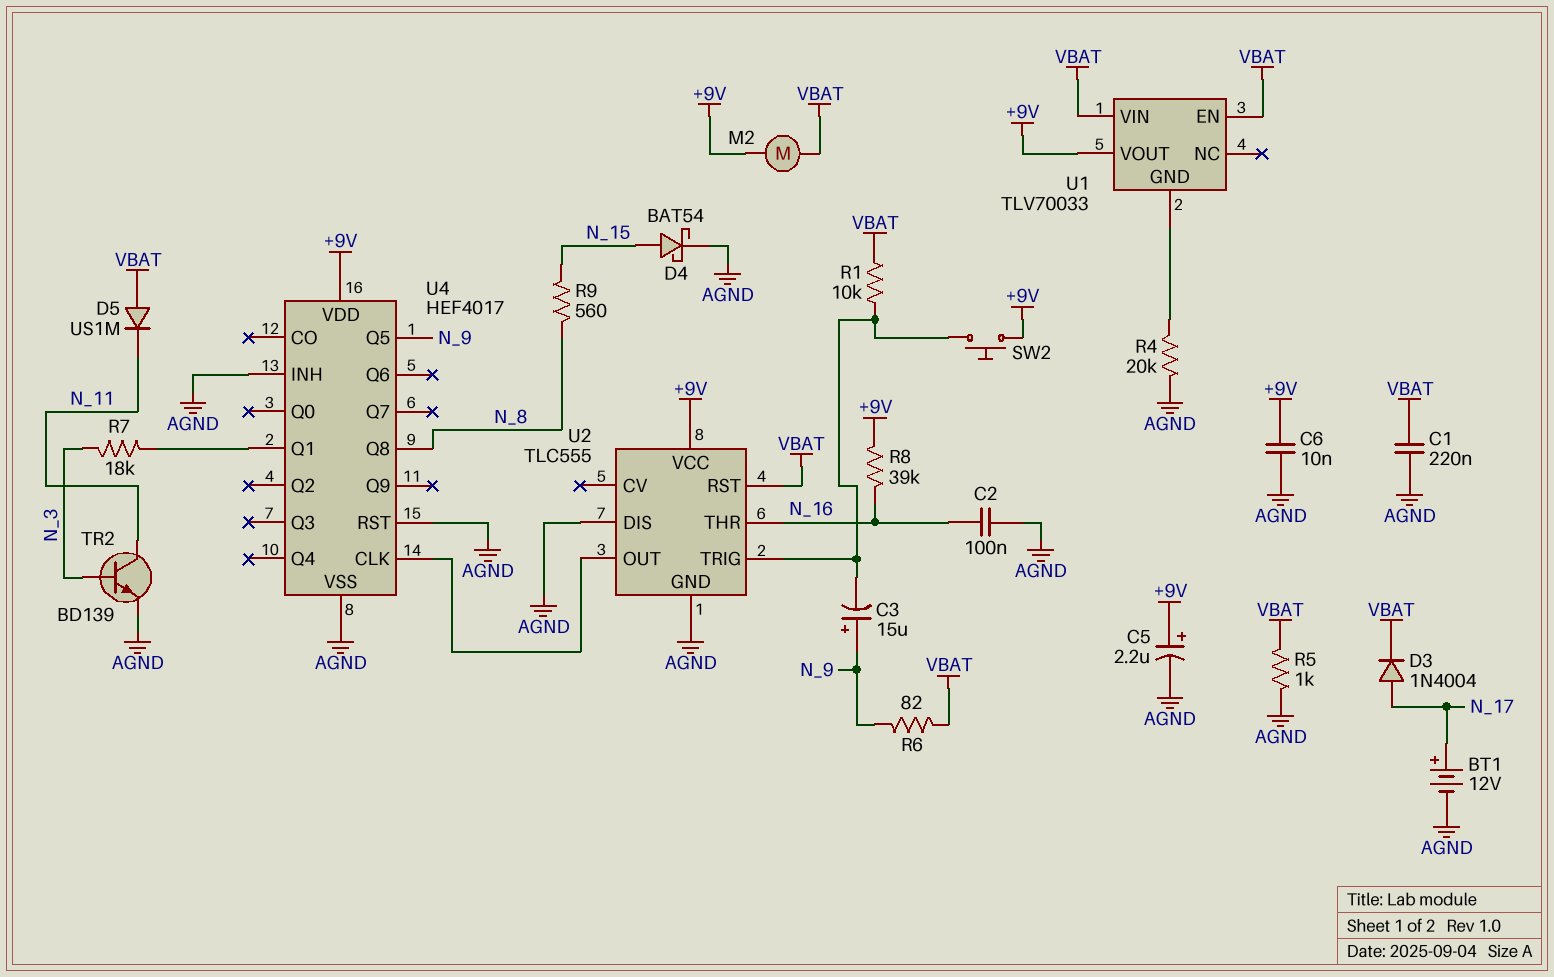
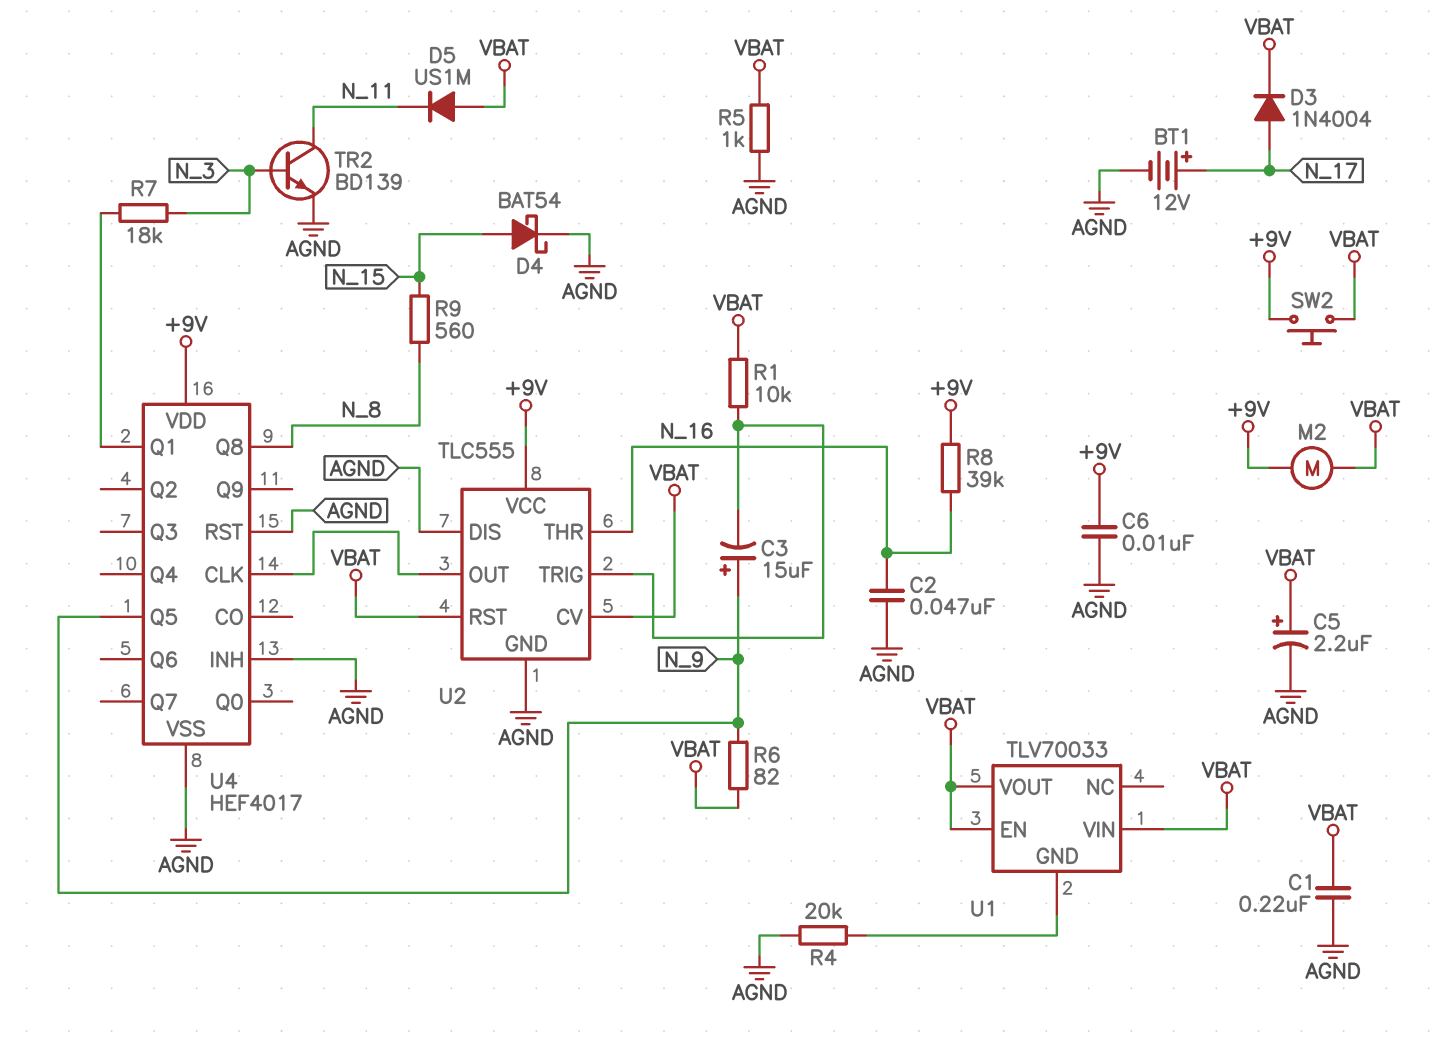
C2: 100nF (AGND, N_16) -> 47nF (AGND, N_16)
C5: 2.2uF (plus +9V, minus AGND) -> 2.2uF (plus VBAT, minus AGND)
SW2: button (+9V, U2/TRIG) -> button (+9V, VBAT)
U1 pin VOUT: +9V -> VBAT
U2 pin CV: none -> VBAT

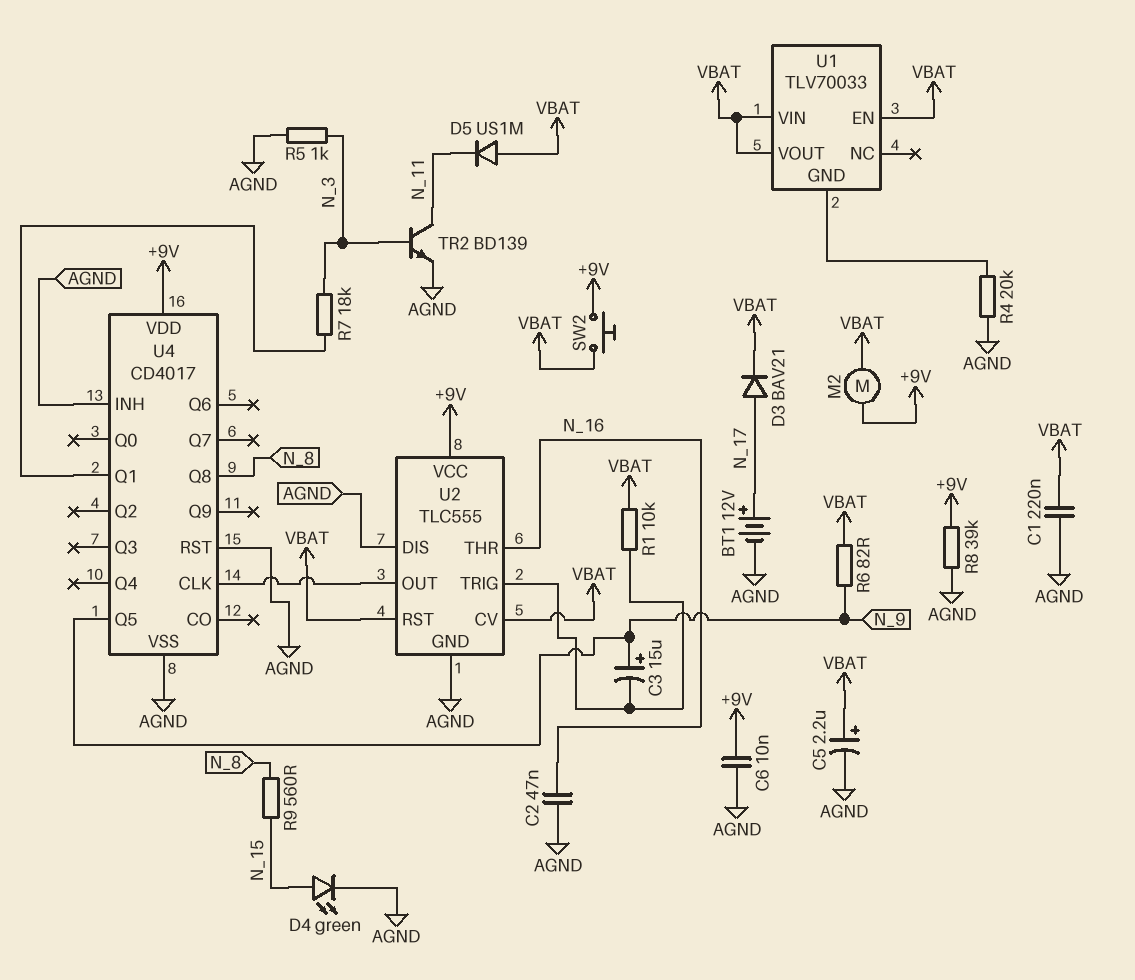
D3: diode 1N4004 (A N_17, K VBAT) -> diode BAV21 (A N_17, K VBAT)
D4: schottky BAT54 (A N_15, K AGND) -> LED green (A N_15, K AGND)
R5: 1k (AGND, VBAT) -> 1k (AGND, N_3)
R8: 39k (+9V, N_16) -> 39k (+9V, AGND)
U4: HEF4017 -> CD4017

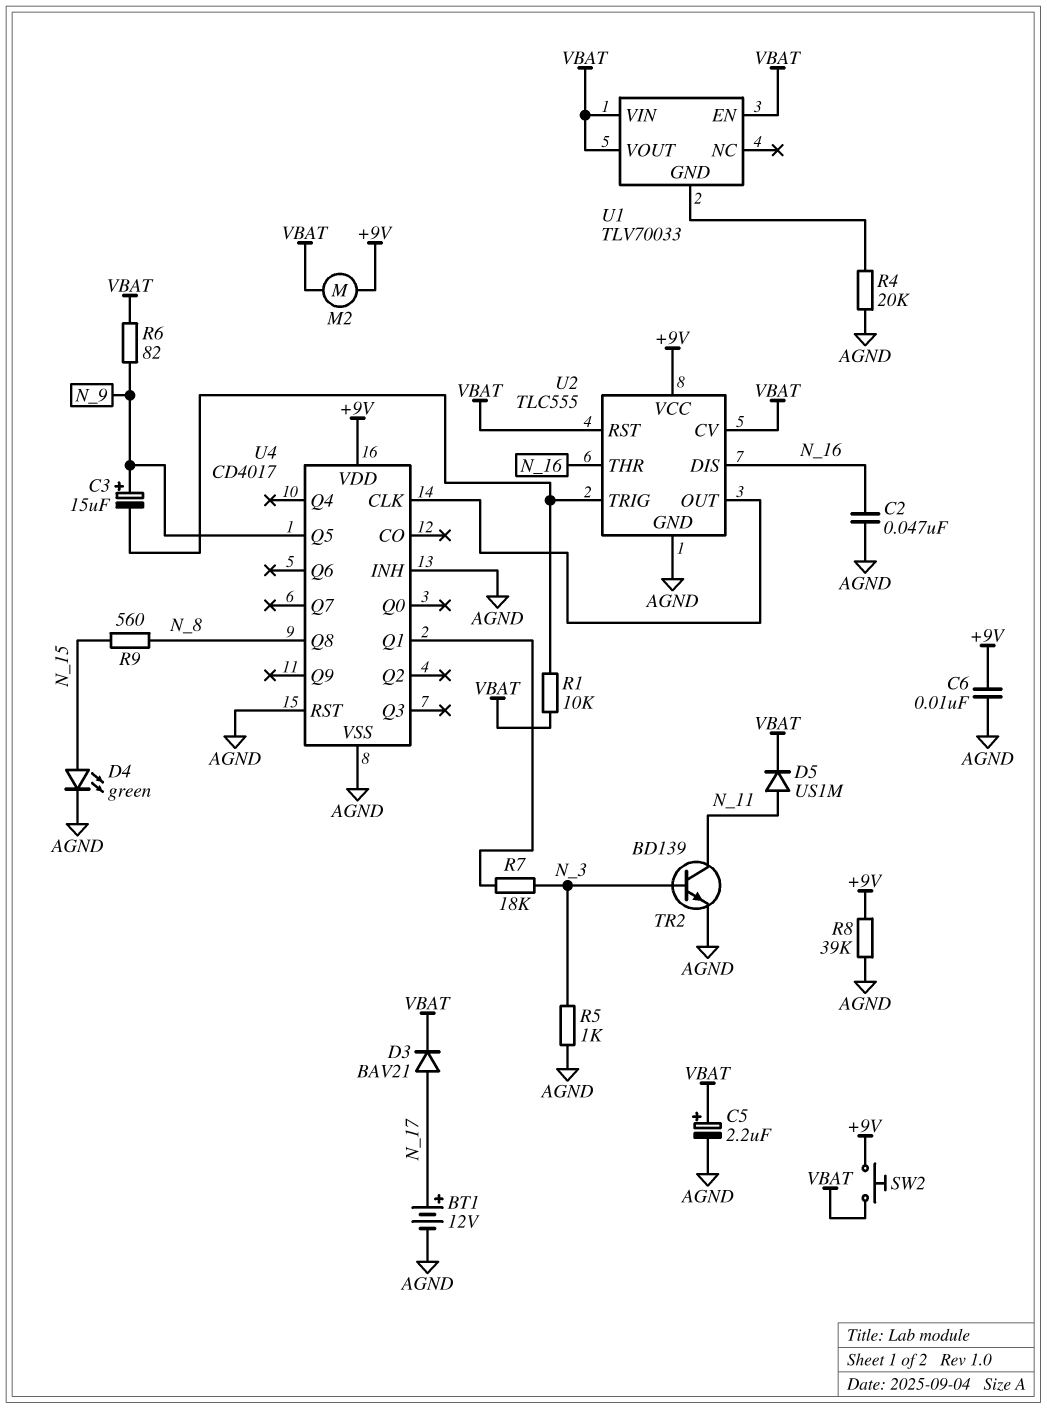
C1: 220nF (AGND, VBAT) -> none
D5: diode US1M (A VBAT, K N_11) -> diode US1M (A N_11, K VBAT)
U2 pin DIS: AGND -> N_16

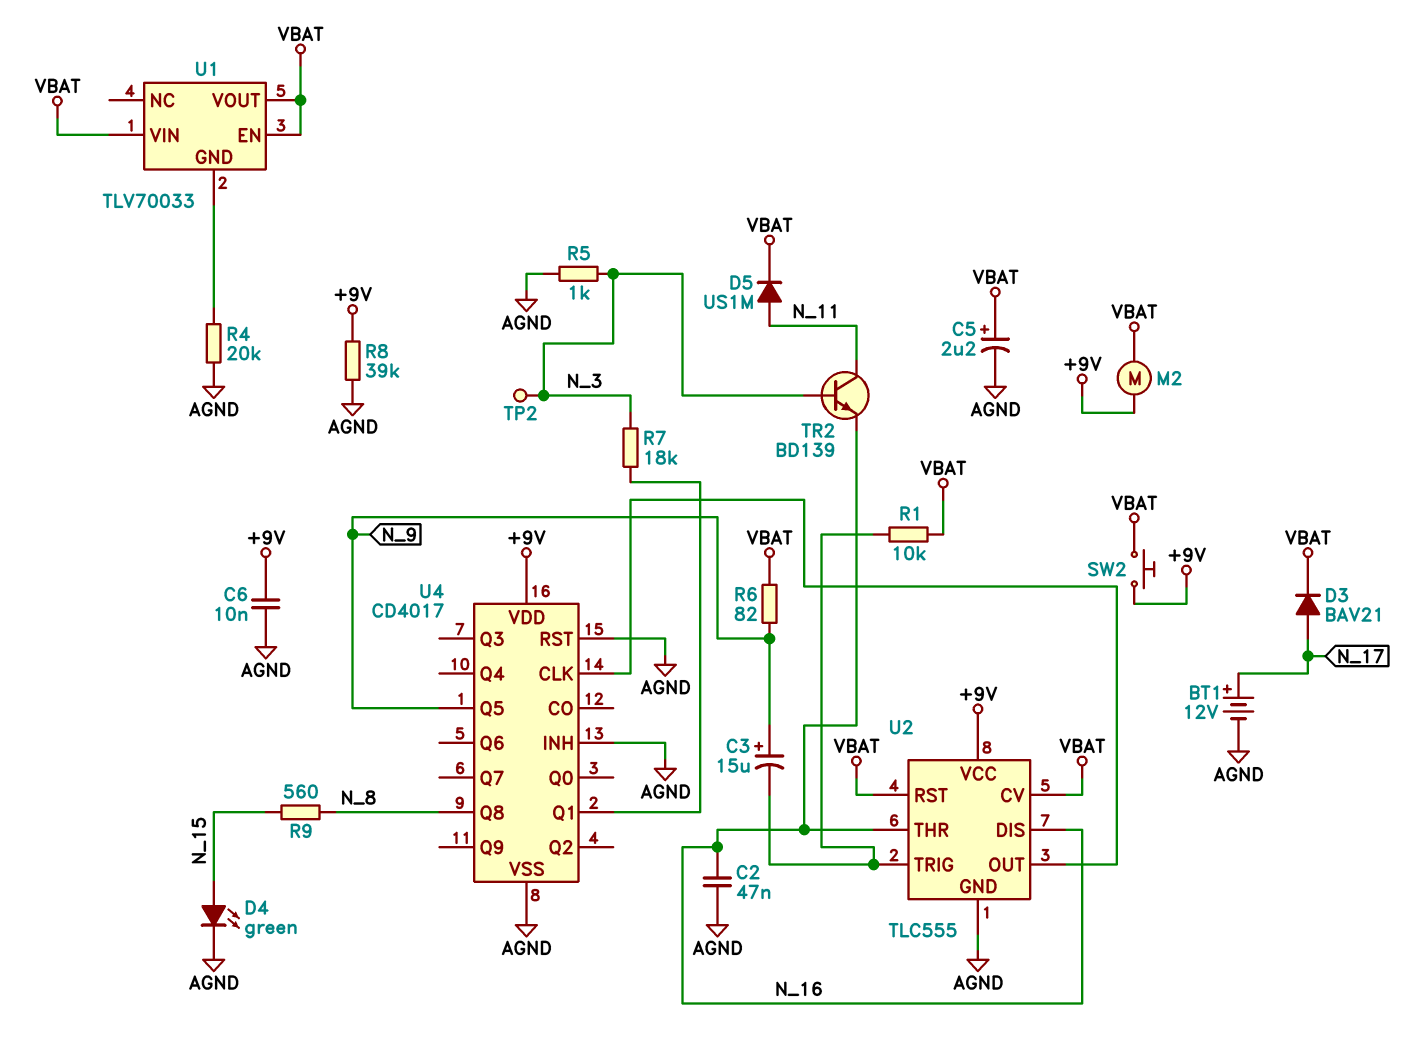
TP2: none -> test point (N_3)
TR2: NPN BD139 (B N_3, C N_11, E AGND) -> NPN BD139 (B N_3, C N_11, E N_16)

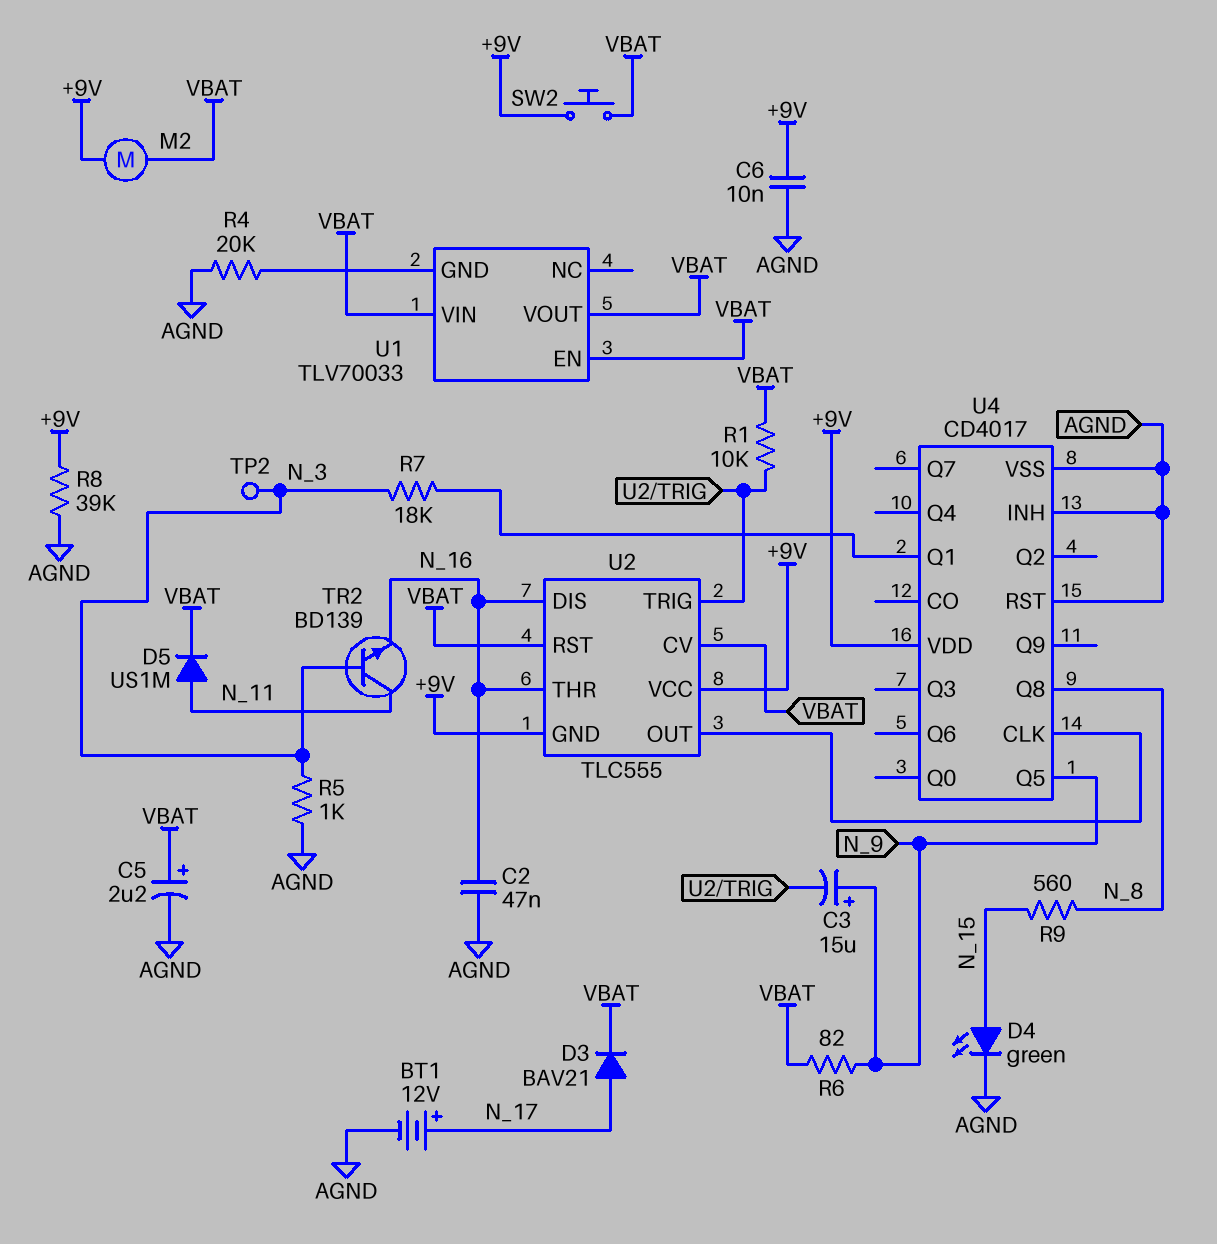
U2 pin GND: AGND -> +9V

